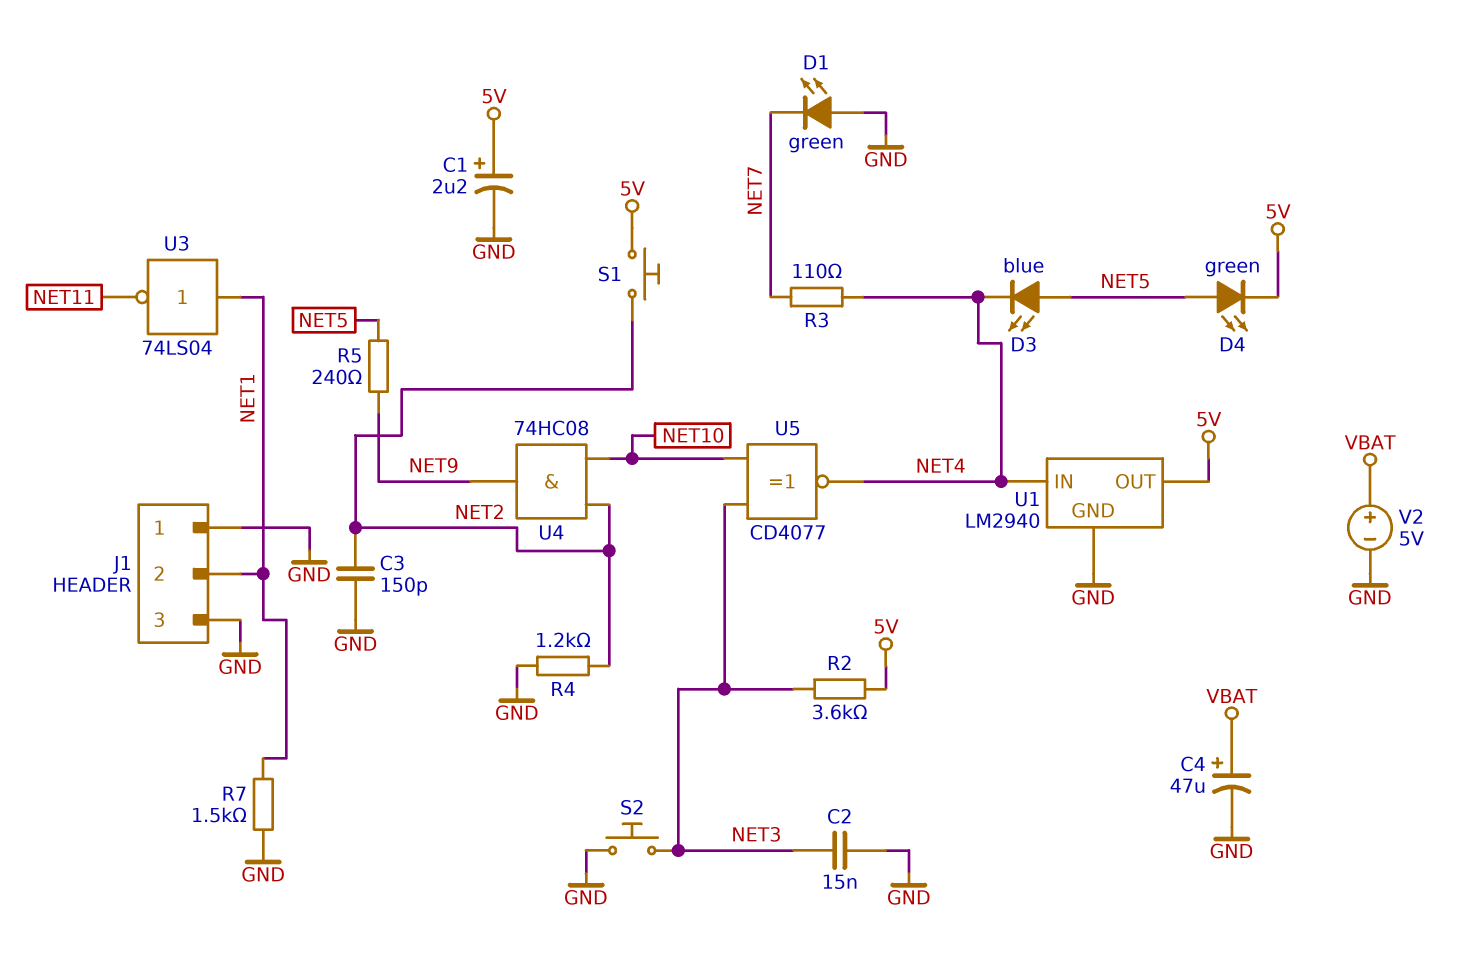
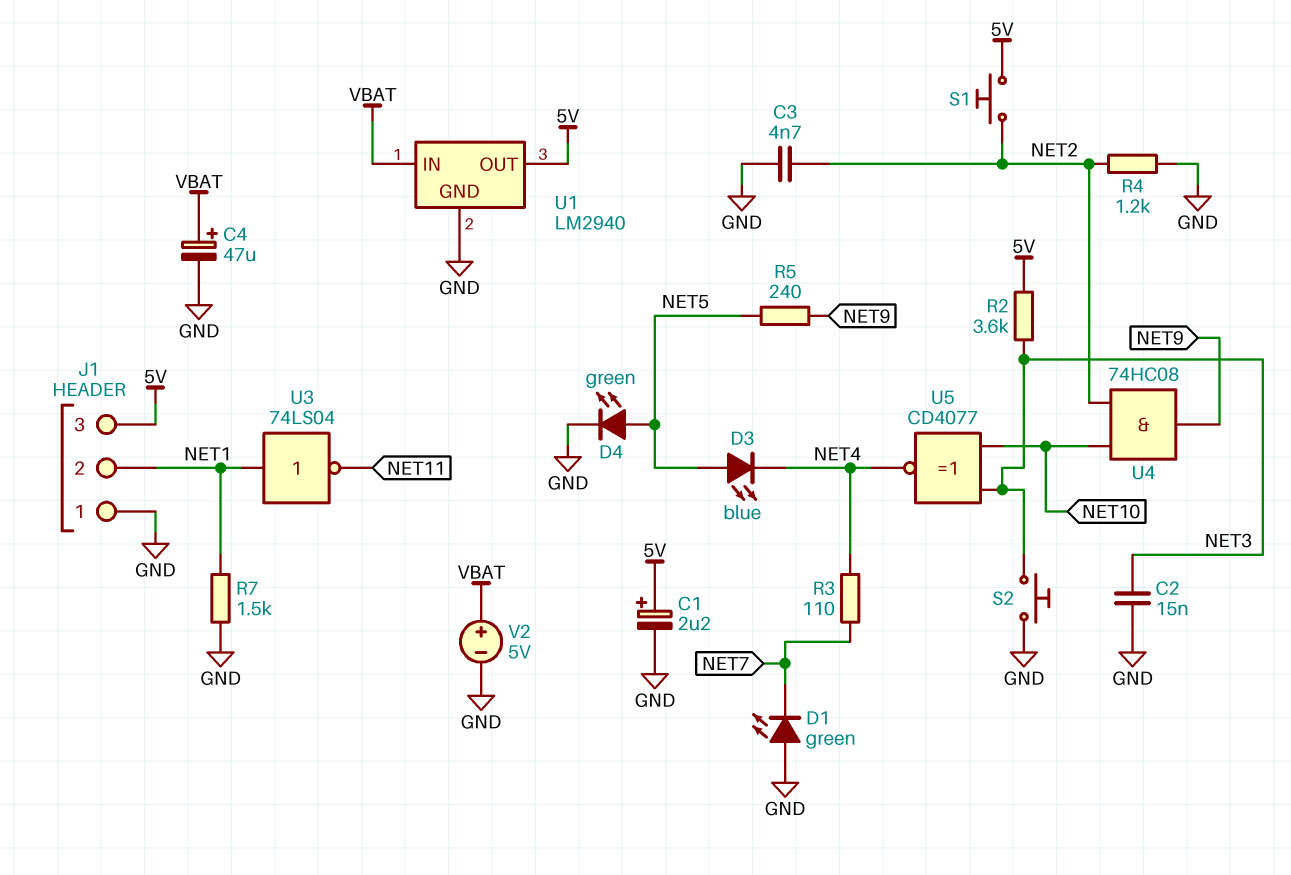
C3: 150pF (GND, NET2) -> 4.7nF (GND, NET2)
D4: LED green (A NET5, K 5V) -> LED green (A NET5, K GND)
J1 pin 3: GND -> 5V
U1 pin IN: NET4 -> VBAT

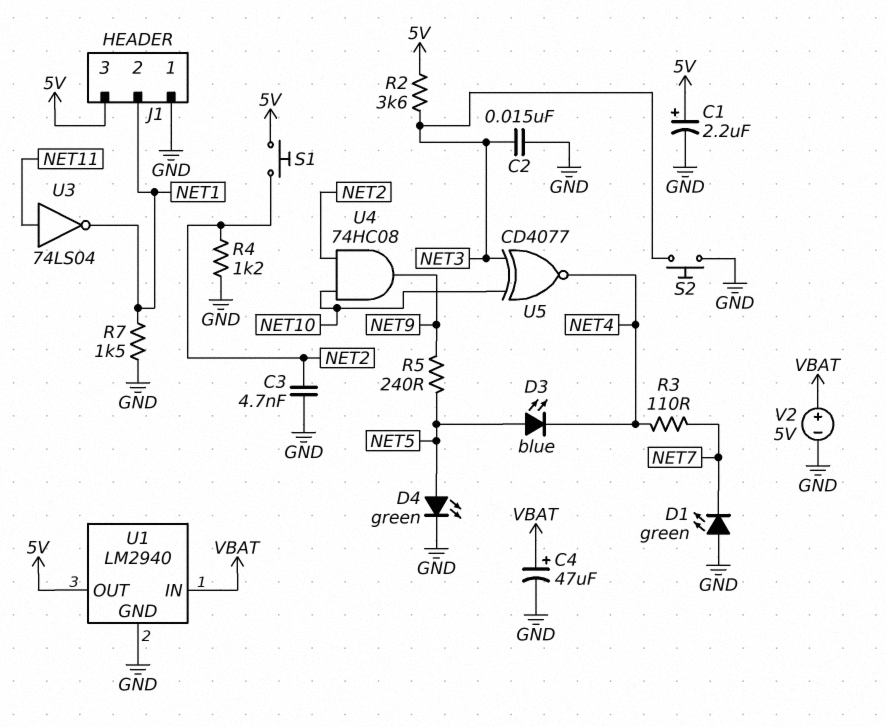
U3: NOT 74LS04 (in NET1, out NET11) -> NOT 74LS04 (in NET11, out NET1)

